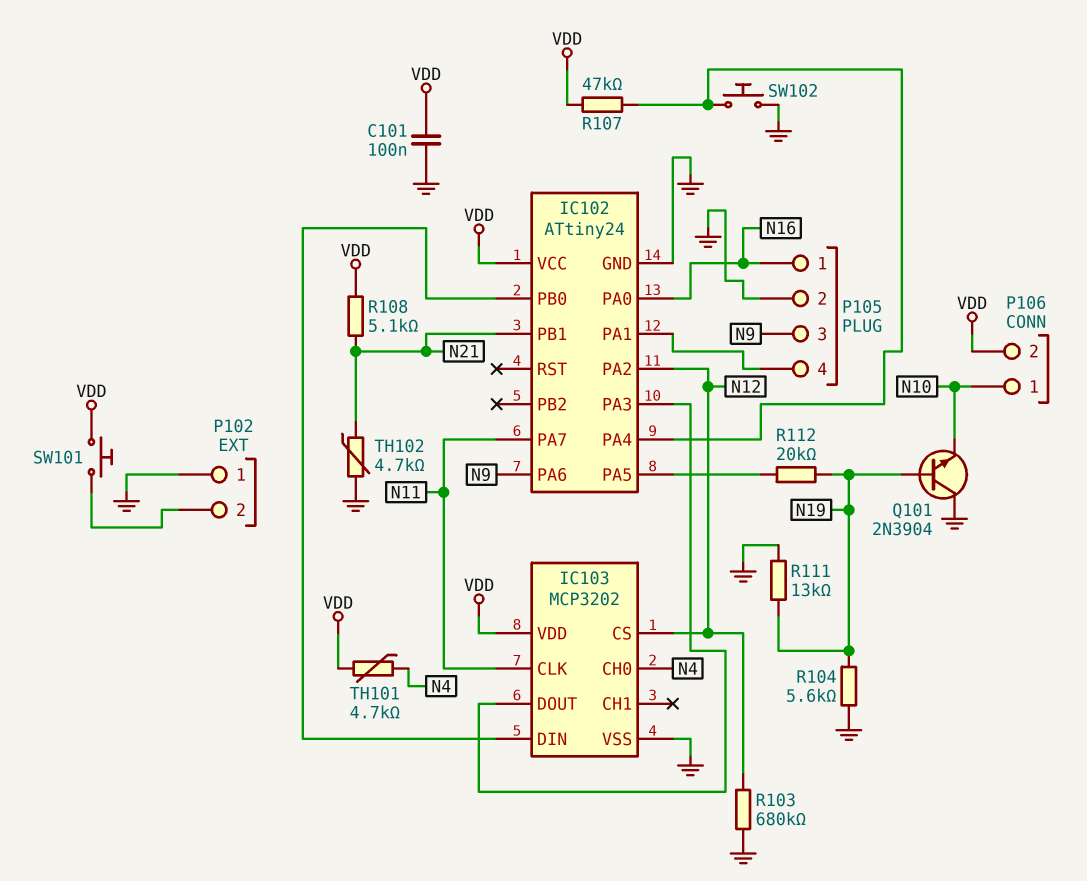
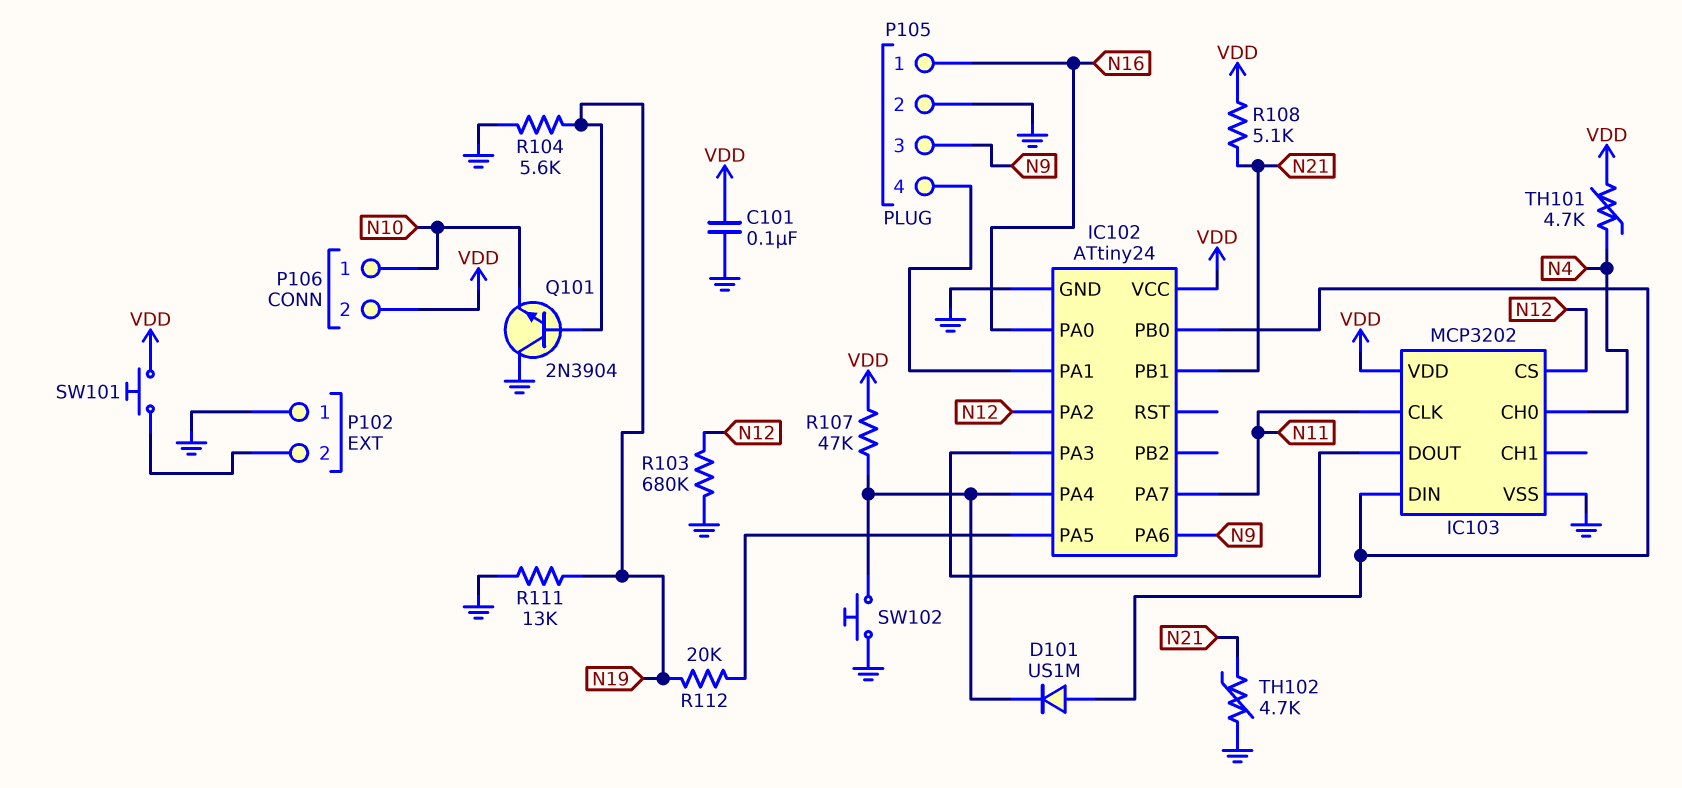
D101: none -> diode US1M (A IC102/PB0, K IC102/PA4)

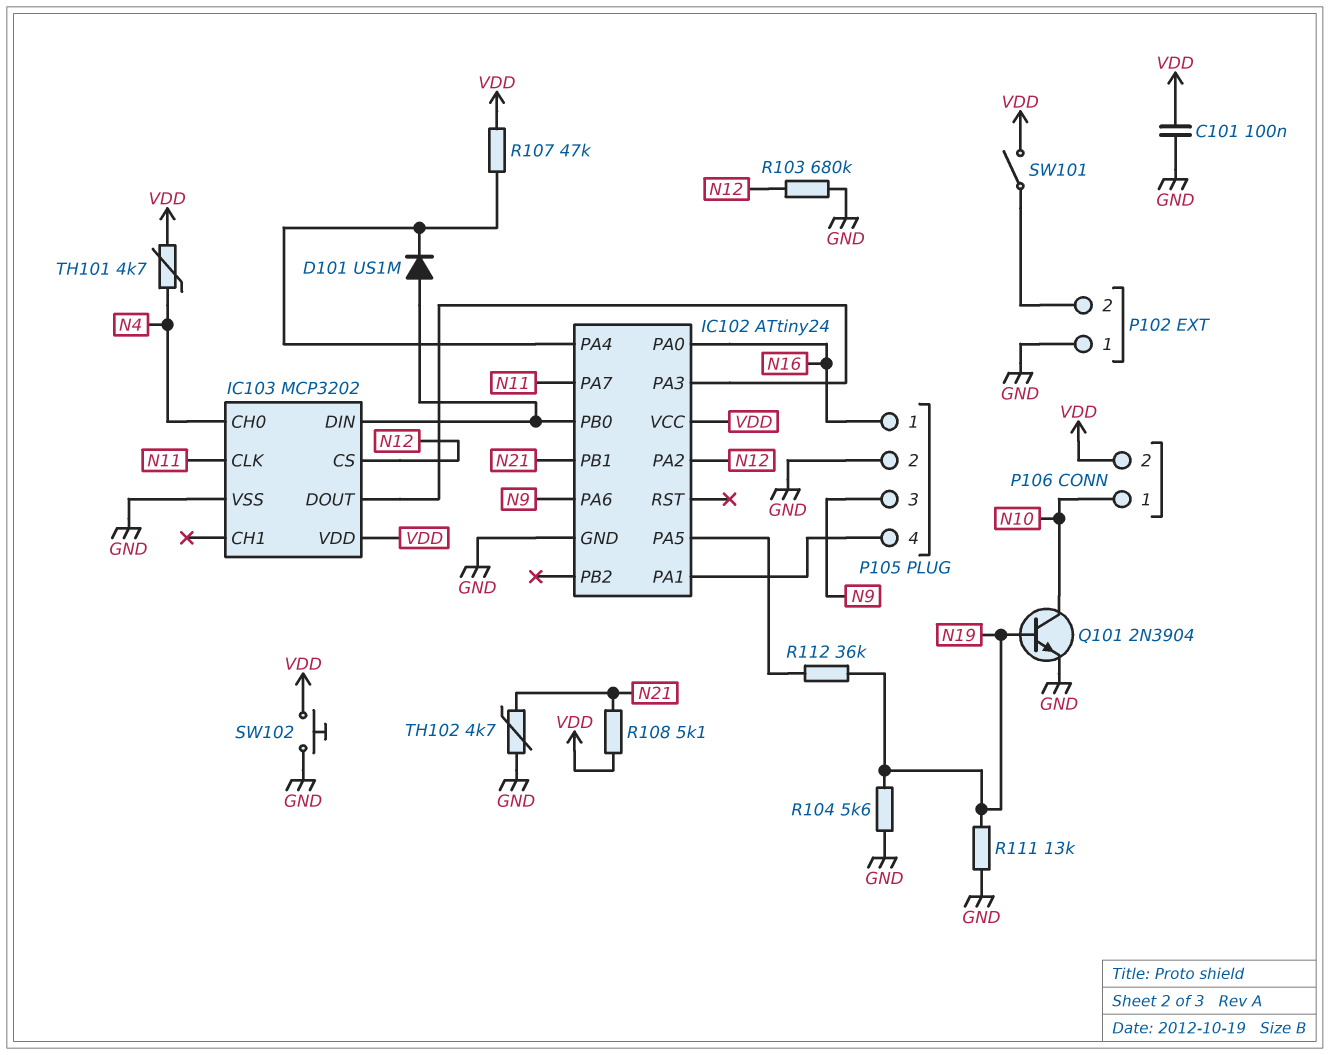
Q101: NPN 2N3904 (B N19, C GND, E N10) -> NPN 2N3904 (B N19, C N10, E GND)
R112: 20k (IC102/PA5, N19) -> 36k (IC102/PA5, N19)
SW101: button (P102/2, VDD) -> switch (P102/2, VDD)
SW102: button (GND, IC102/PA4) -> button (GND, VDD)

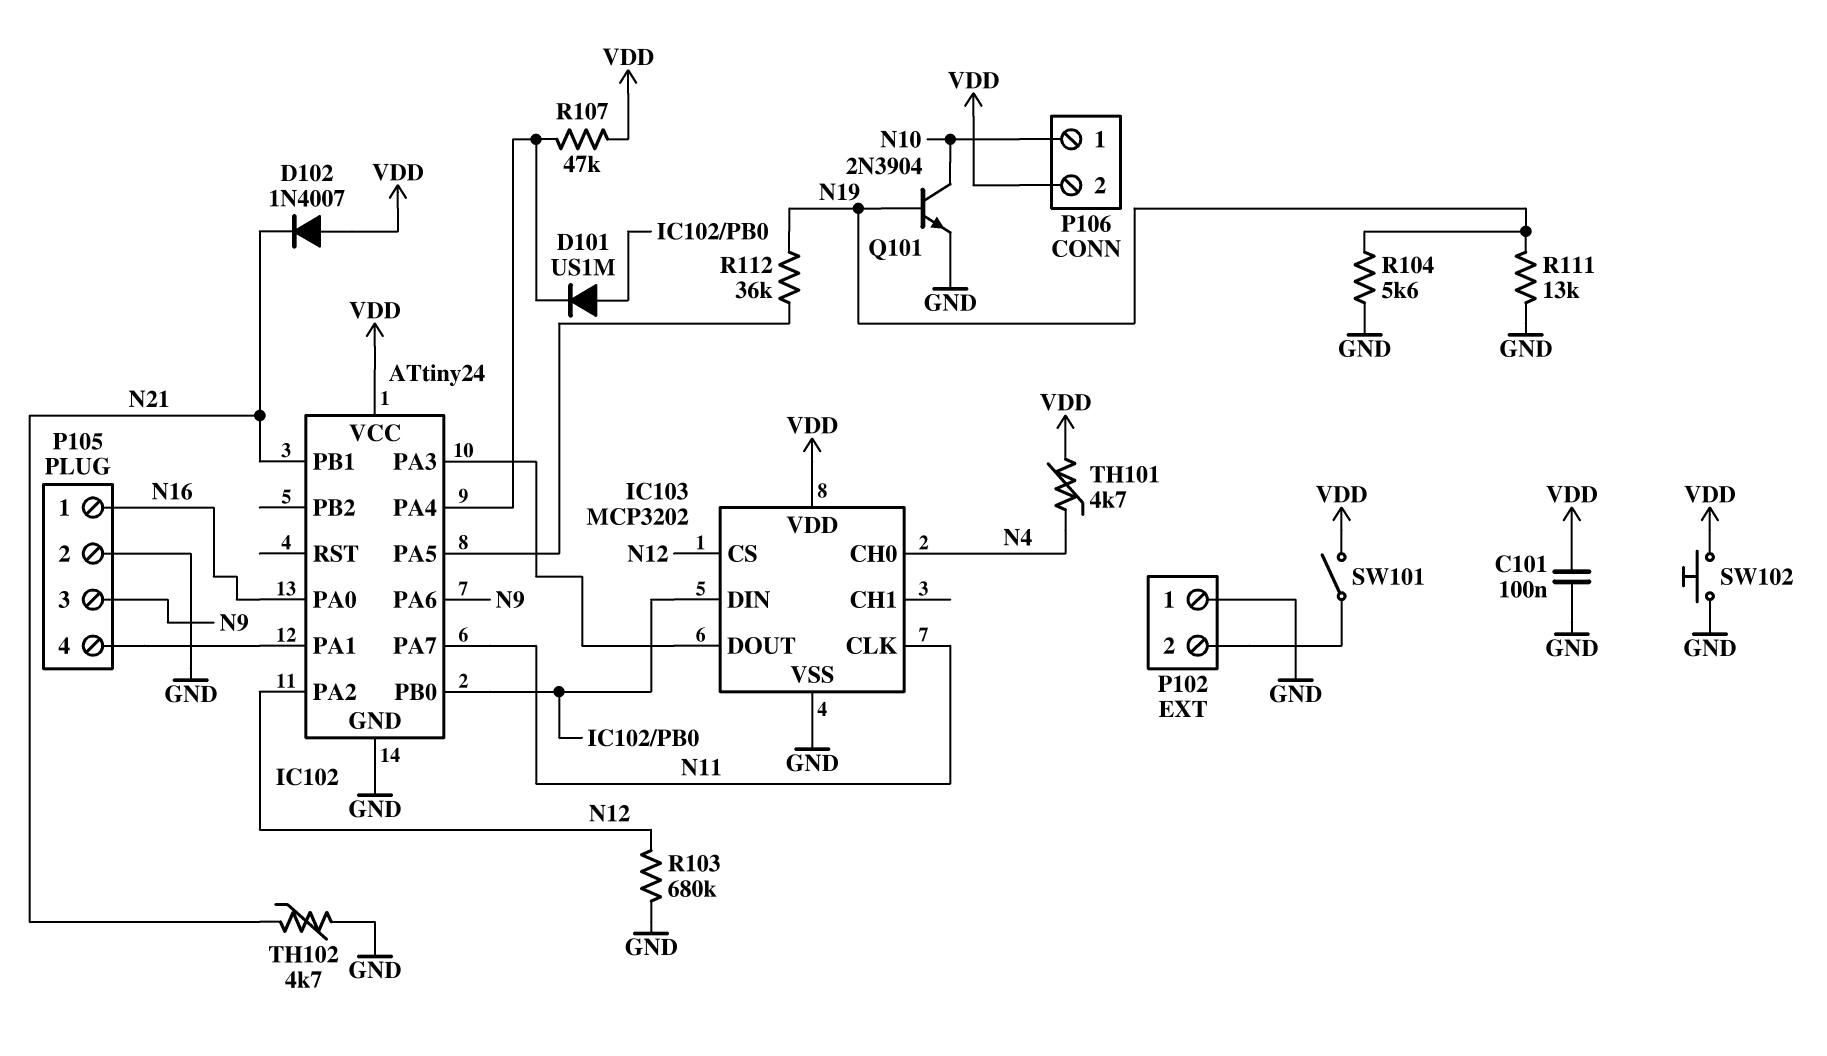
D102: none -> diode 1N4007 (A VDD, K N21)
R108: 5.1k (N21, VDD) -> none

